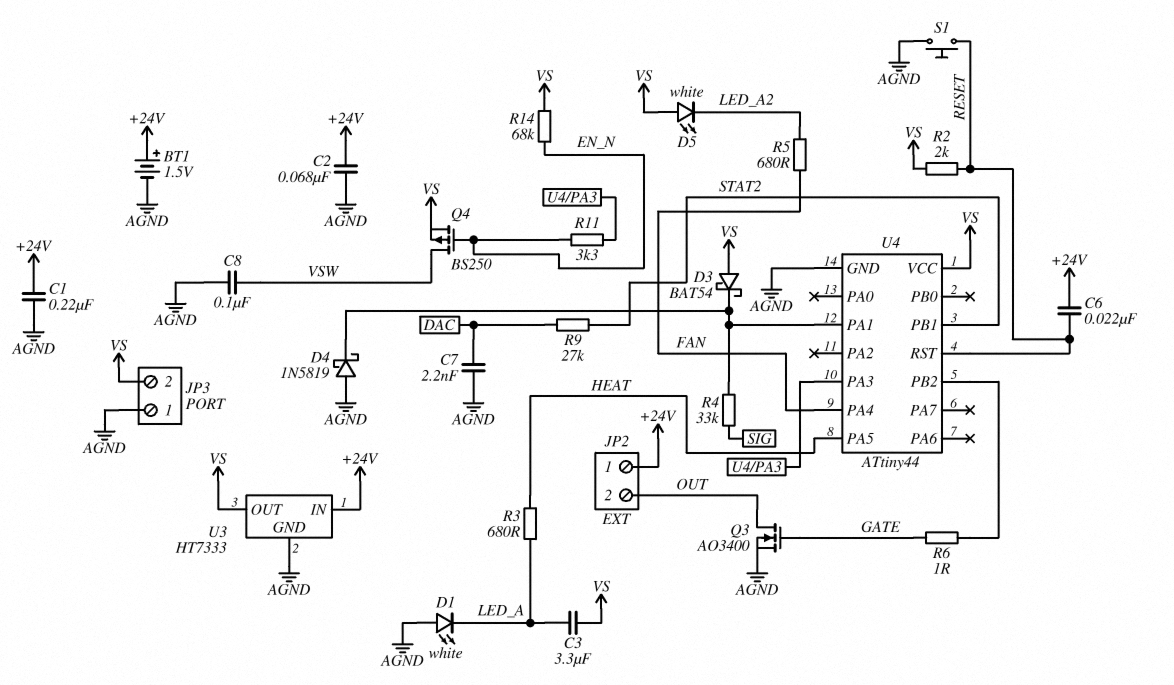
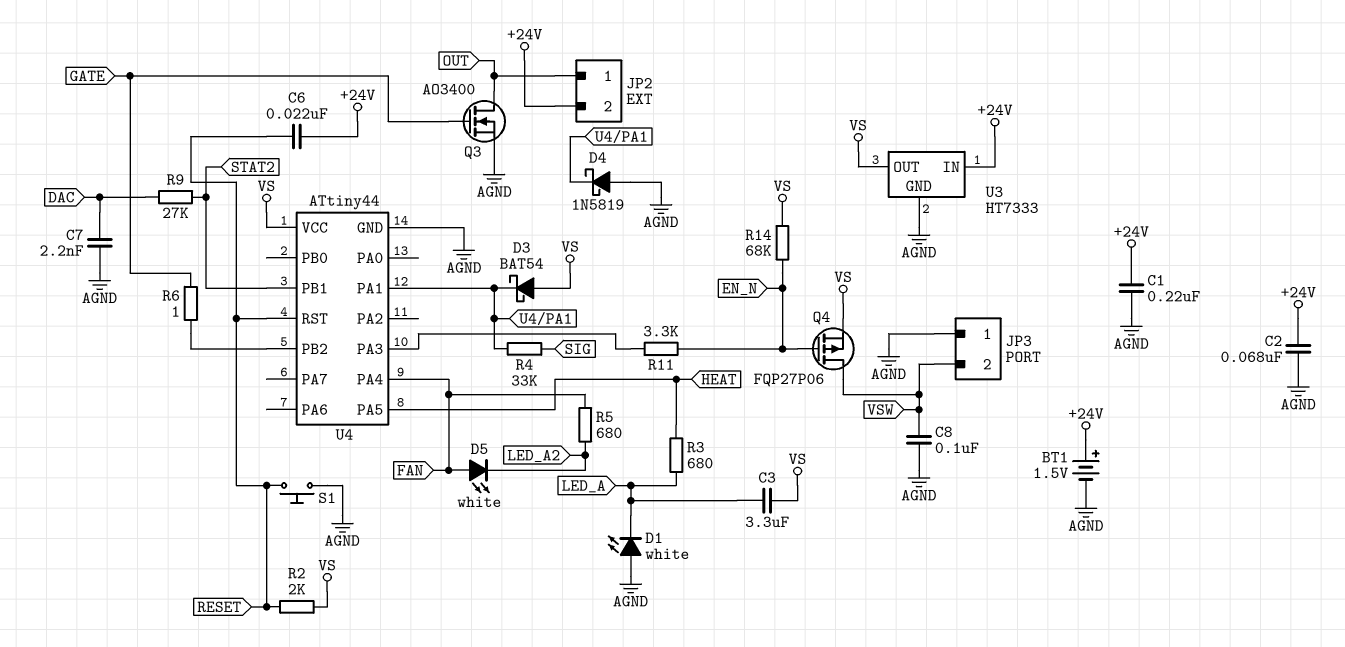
D5: LED white (A VS, K LED_A2) -> LED white (A FAN, K LED_A2)
JP2 pin 1: +24V -> OUT
JP2 pin 2: OUT -> +24V
JP3 pin 2: VS -> VSW
Q4: PMOS BS250 (G EN_N, D VSW, S VS) -> PMOS FQP27P06 (G EN_N, D VSW, S VS)

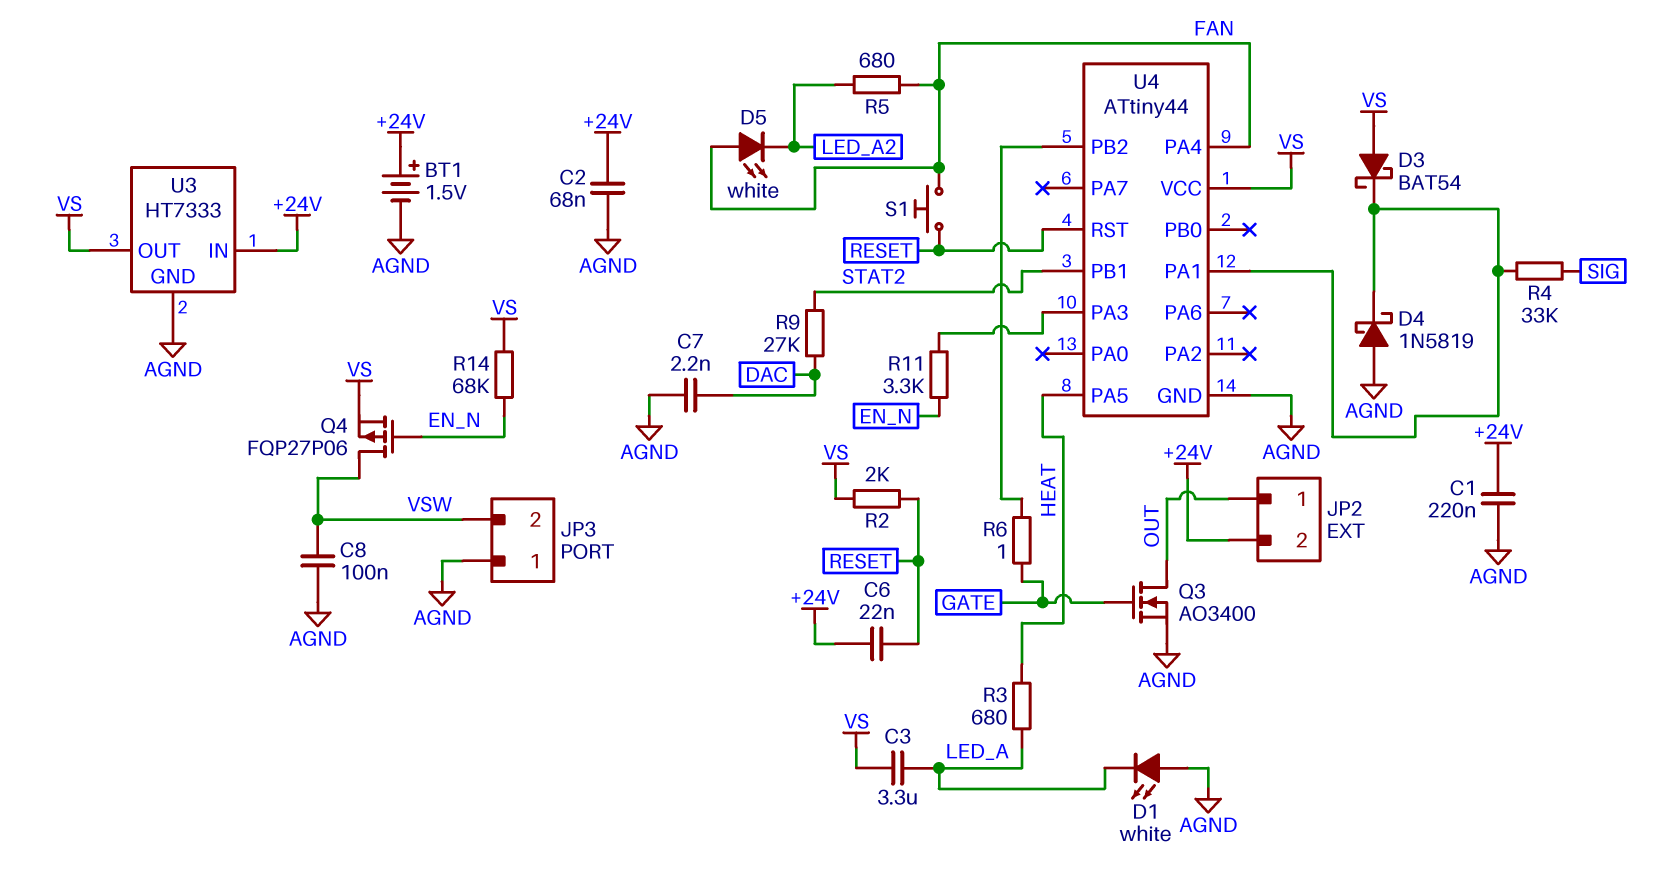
S1: button (AGND, RESET) -> button (FAN, RESET)

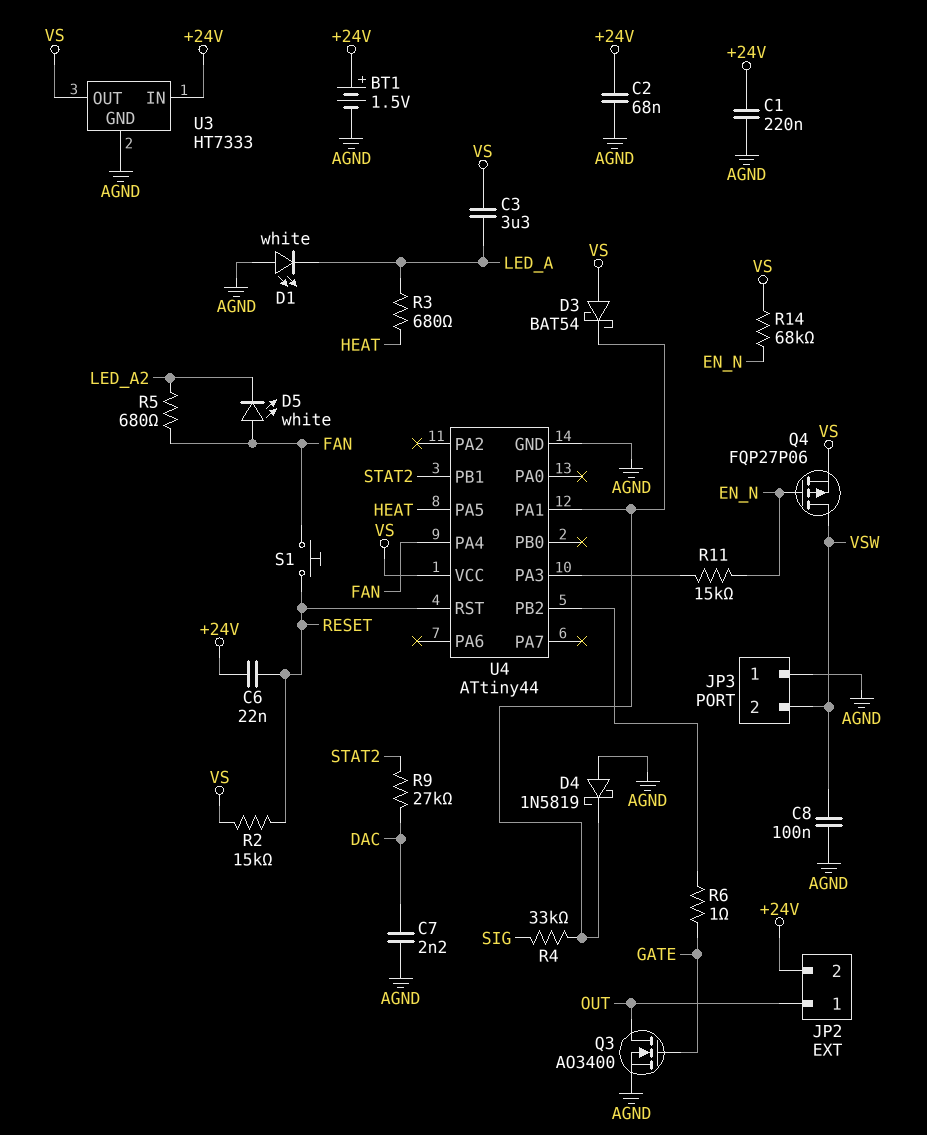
R2: 2k (RESET, VS) -> 15k (RESET, VS)
R11: 3.3k (EN_N, U4/PA3) -> 15k (EN_N, U4/PA3)

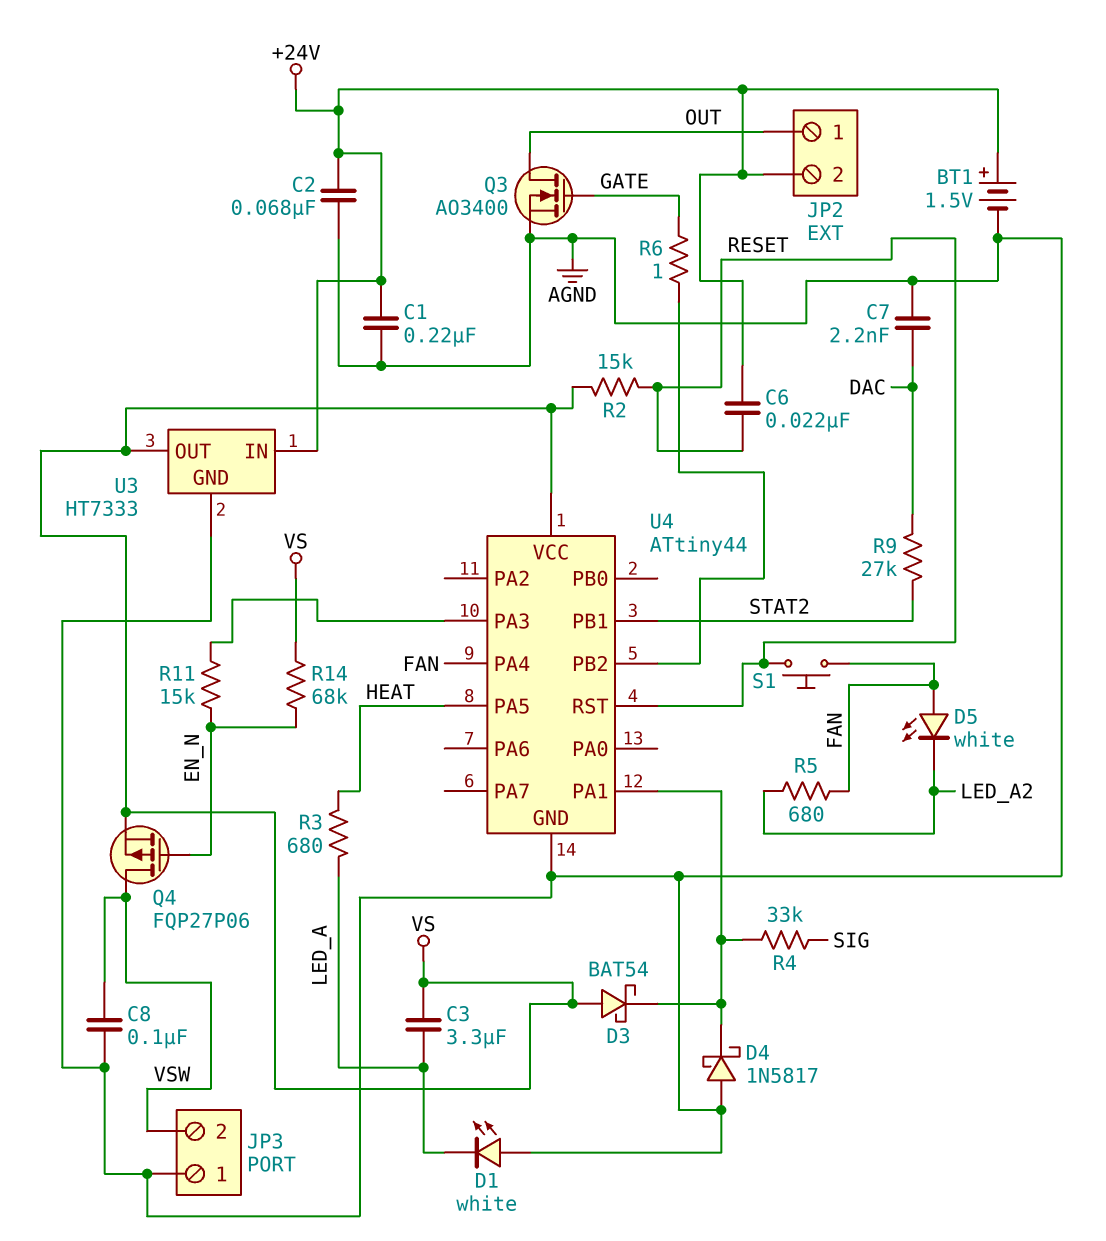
D4: schottky 1N5819 (A AGND, K U4/PA1) -> schottky 1N5817 (A AGND, K U4/PA1)

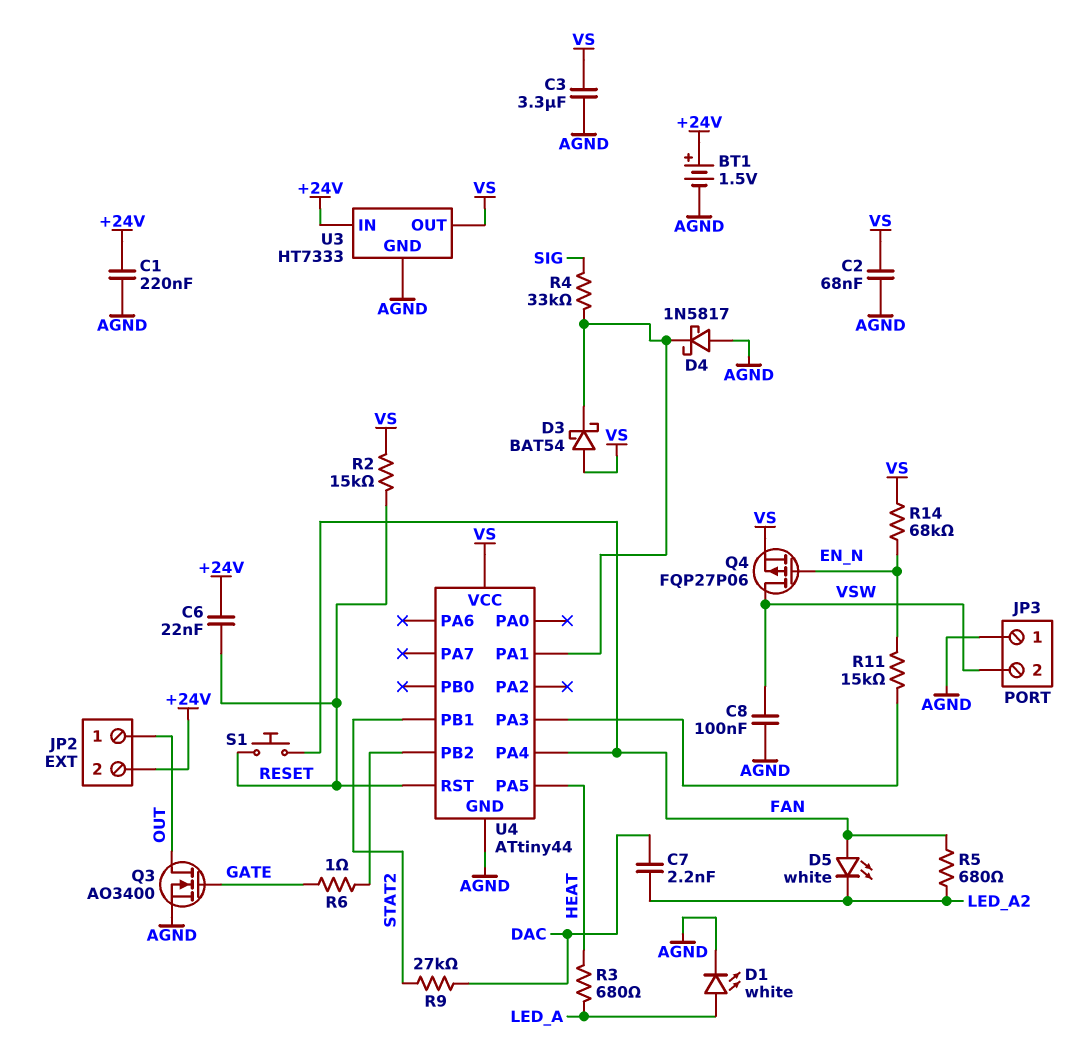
C2: 68nF (+24V, AGND) -> 68nF (AGND, VS)
C3: 3.3uF (LED_A, VS) -> 3.3uF (AGND, VS)
C7: 2.2nF (AGND, DAC) -> 2.2nF (DAC, LED_A2)
D1: LED white (A AGND, K LED_A) -> LED white (A LED_A, K AGND)

